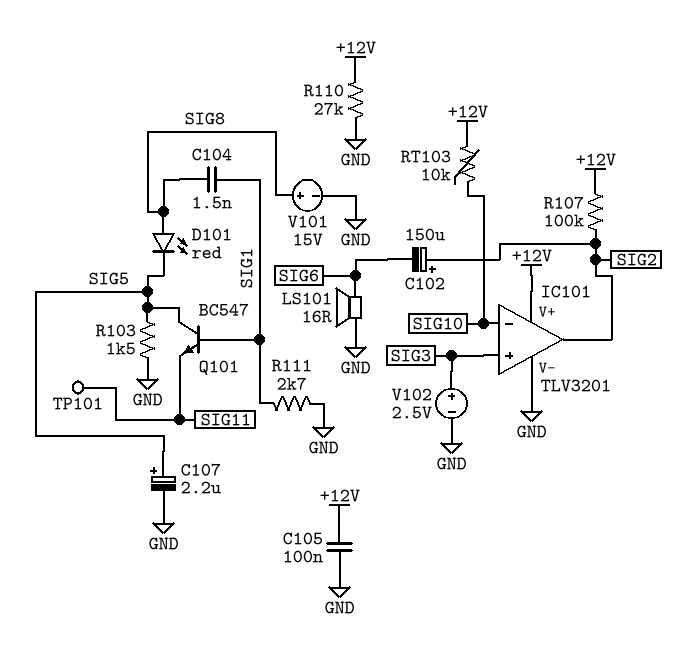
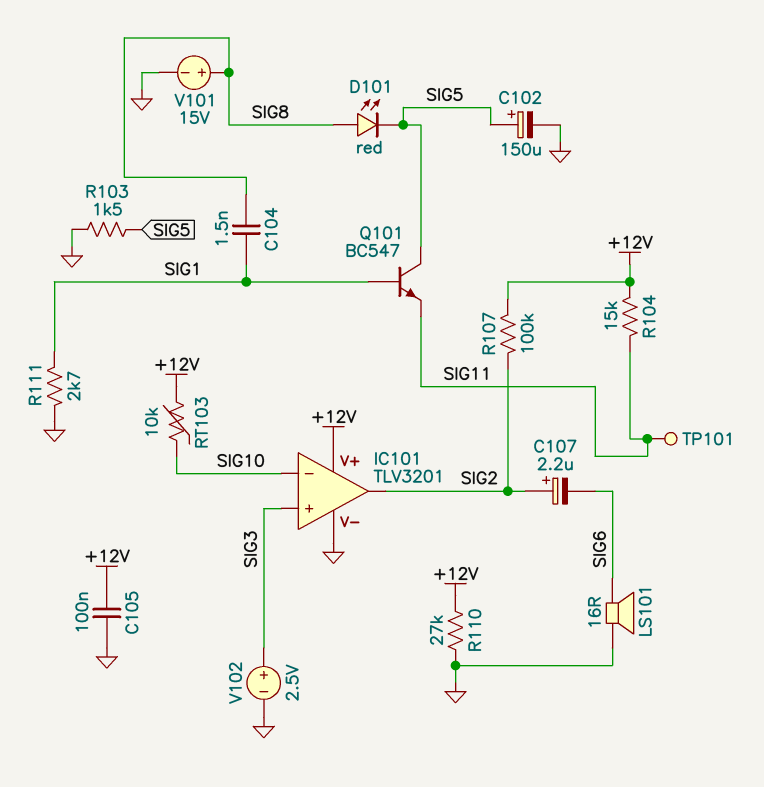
C102: 150uF (plus SIG2, minus SIG6) -> 150uF (plus SIG5, minus GND)
C107: 2.2uF (plus SIG5, minus GND) -> 2.2uF (plus SIG2, minus SIG6)
R104: none -> 15k (+12V, SIG11)

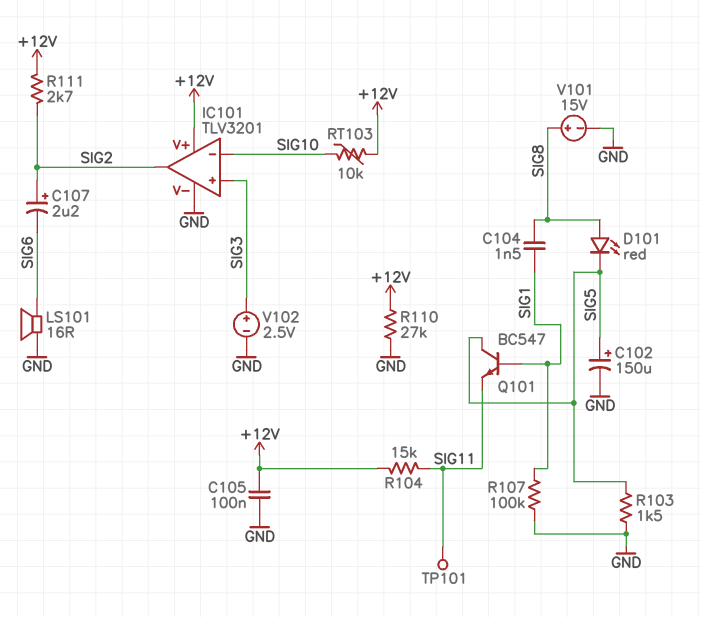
R107: 100k (+12V, SIG2) -> 100k (GND, SIG1)
R111: 2.7k (GND, SIG1) -> 2.7k (+12V, SIG2)

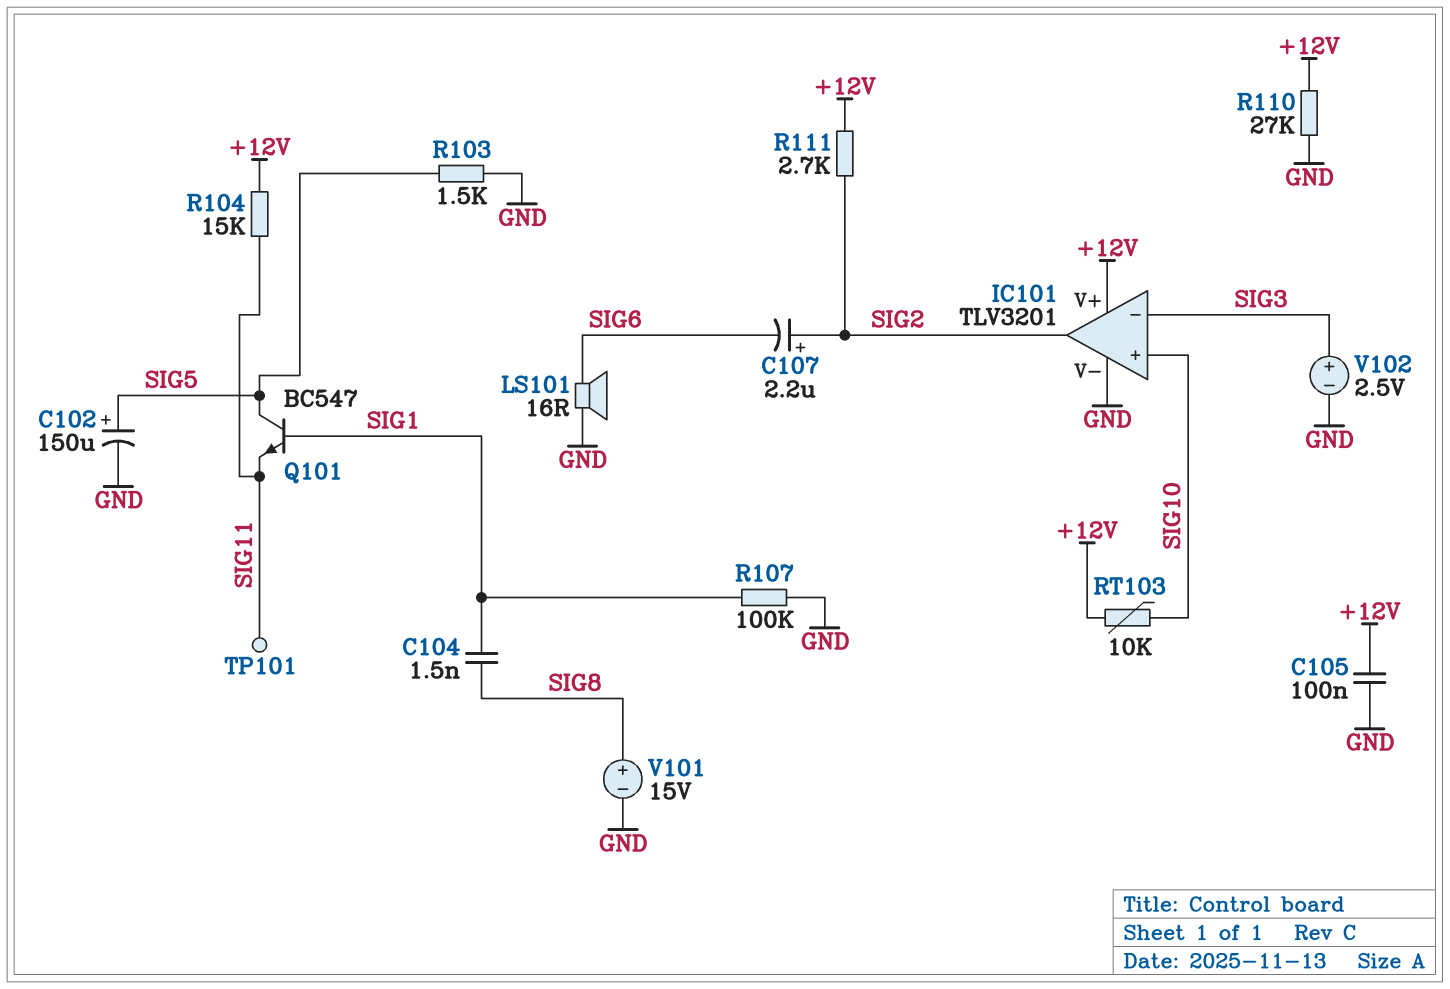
D101: LED red (A SIG8, K SIG5) -> none
IC101 pin in+: SIG3 -> SIG10
IC101 pin in-: SIG10 -> SIG3

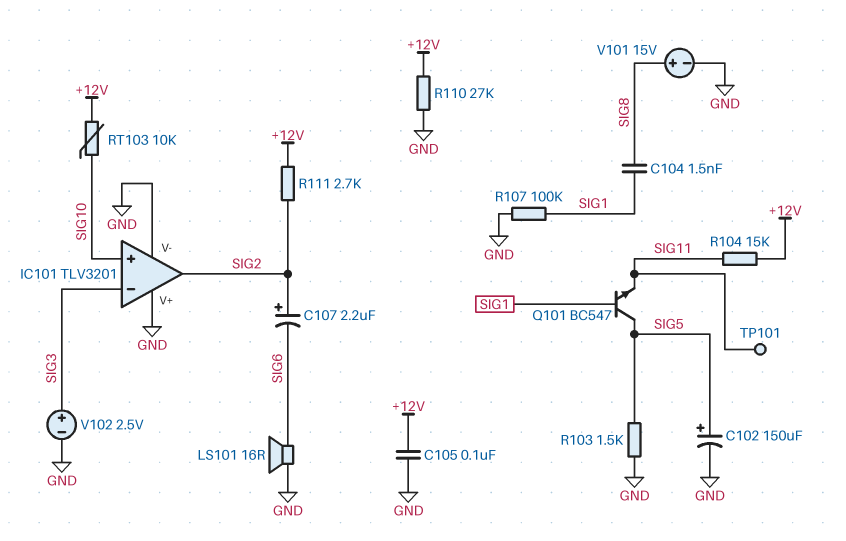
IC101 pin V+: +12V -> GND

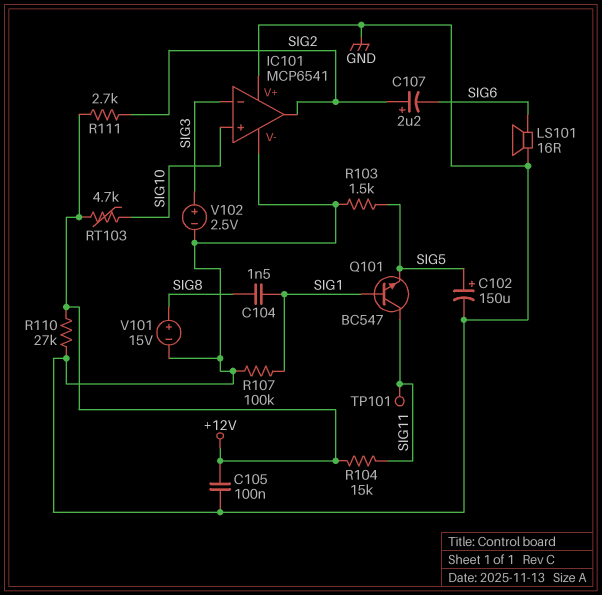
IC101: TLV3201 -> MCP6541
Q101: NPN BC547 (B SIG1, C SIG5, E SIG11) -> NPN BC547 (B SIG1, C SIG11, E SIG5)
RT103: 10k (+12V, SIG10) -> 4.7k (+12V, SIG10)

